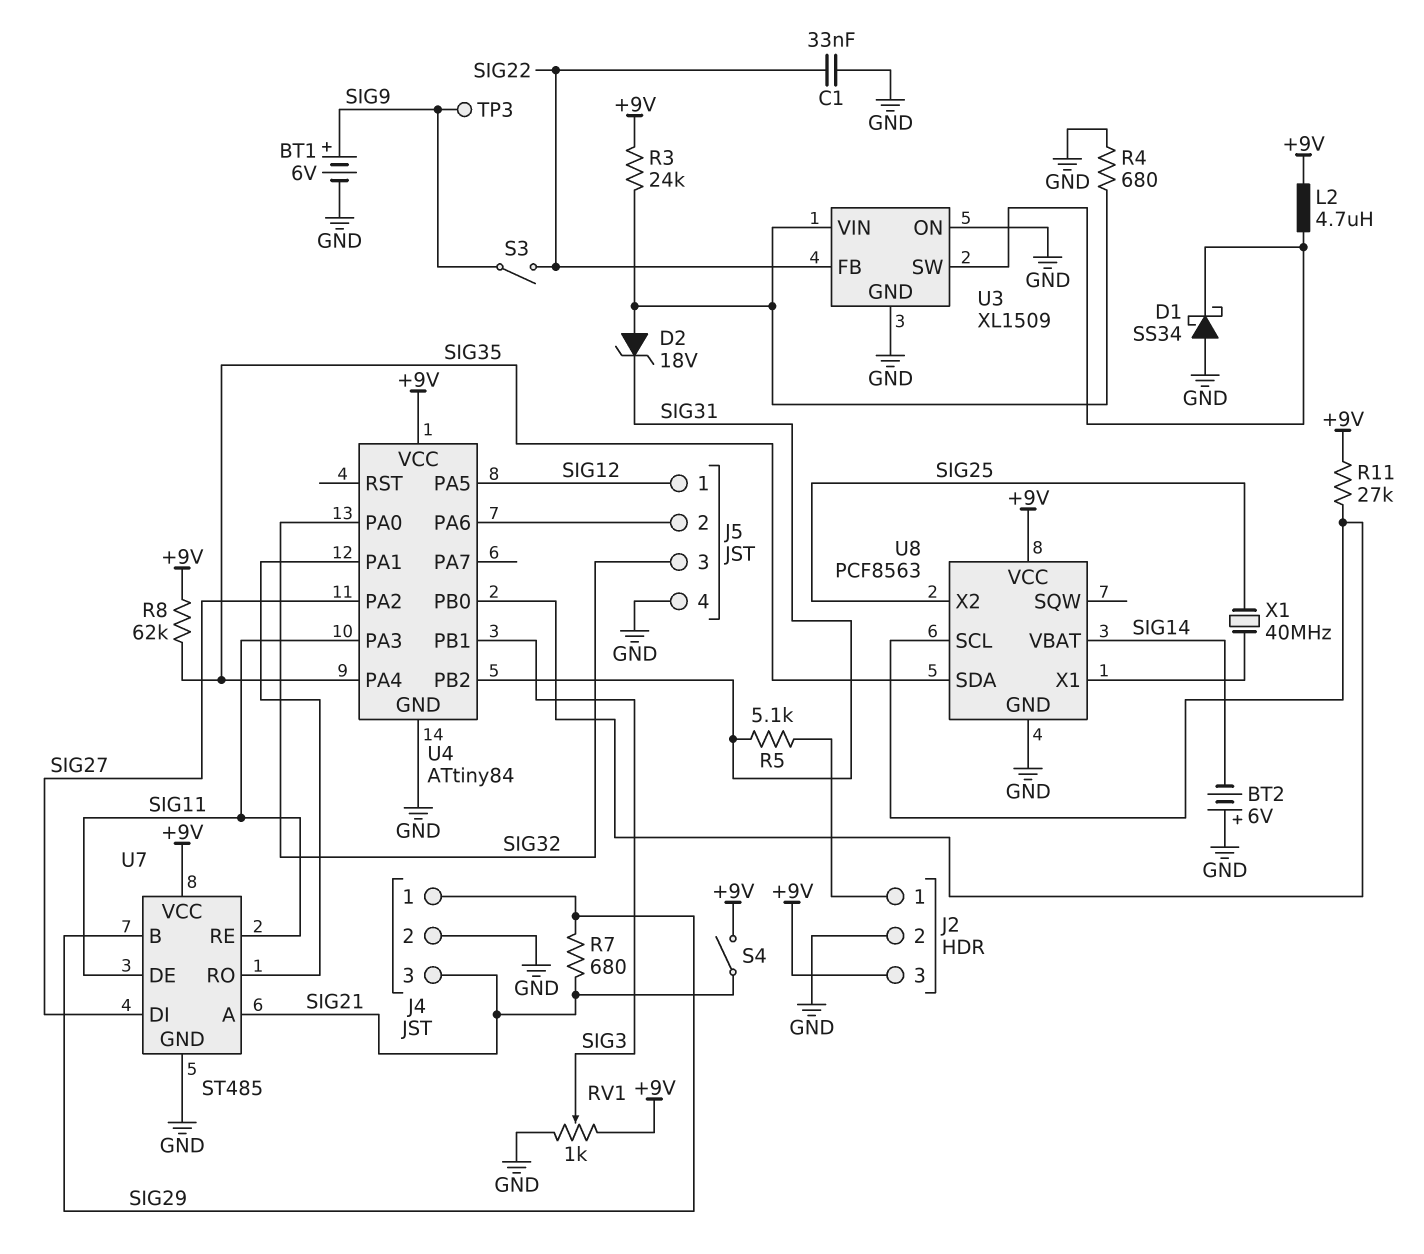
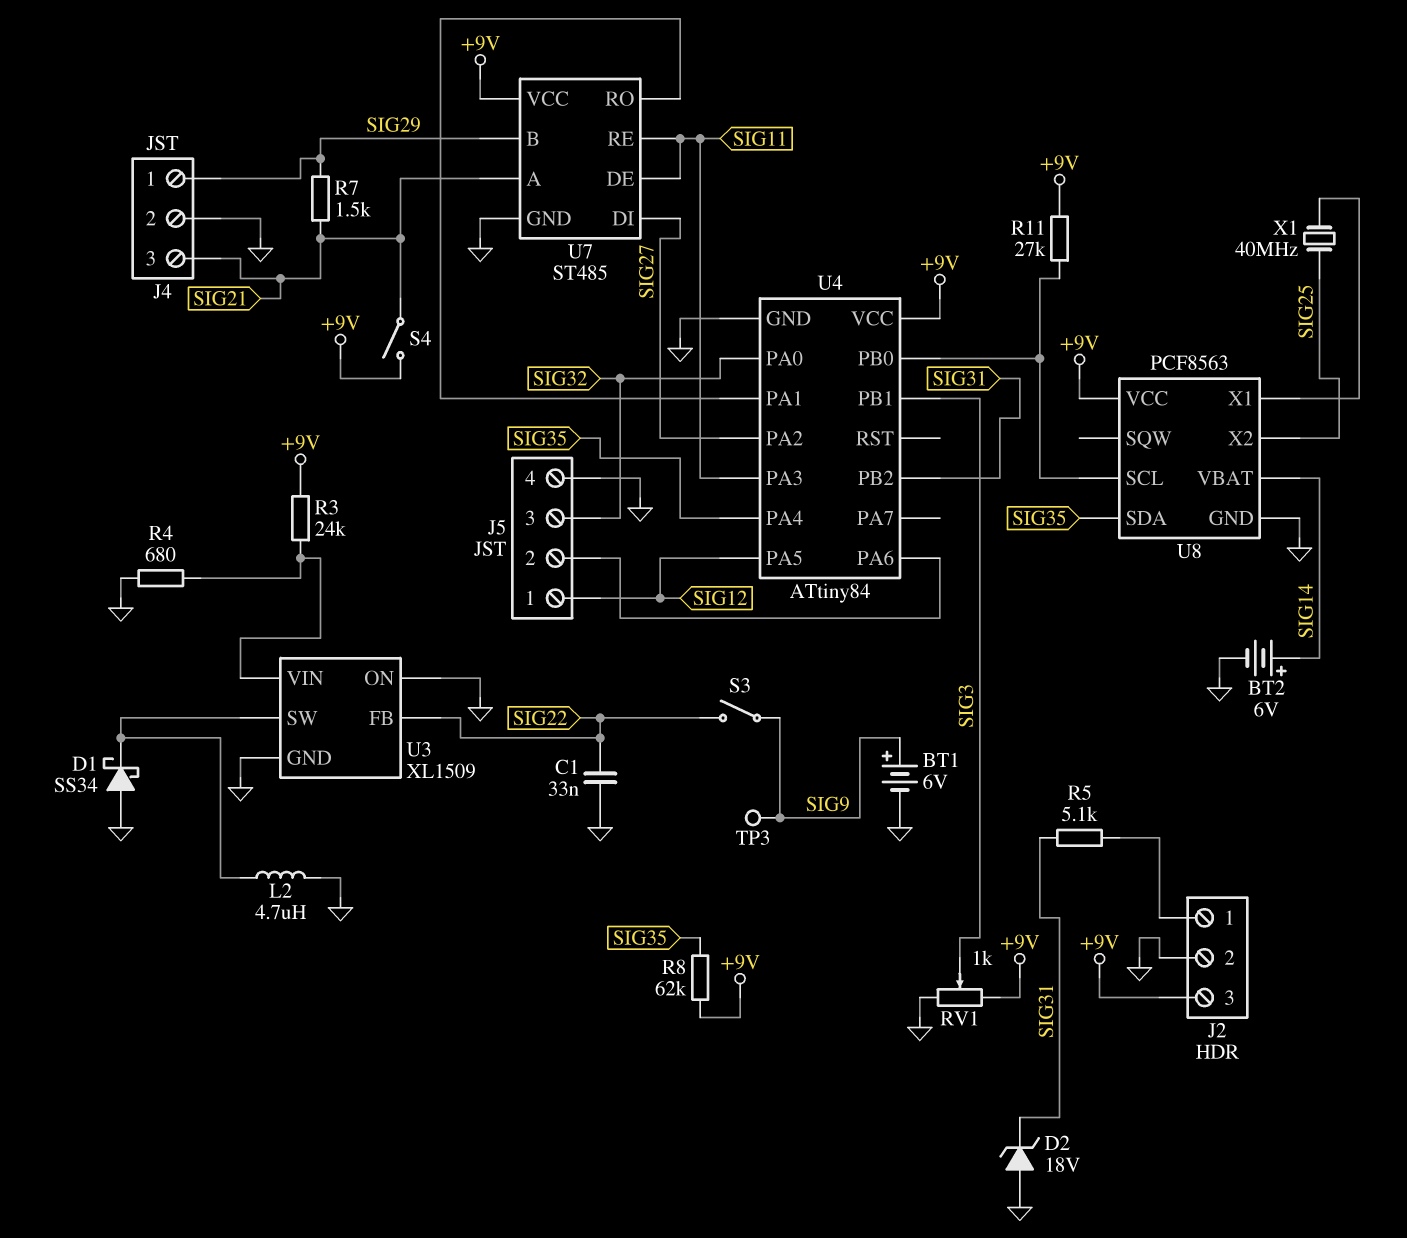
BT2: 6V (plus GND, minus SIG14) -> 6V (plus SIG14, minus GND)
D2: zener 18V (A U3/VIN, K SIG31) -> zener 18V (A GND, K SIG31)
L2: 4.7uH (+9V, U3/SW) -> 4.7uH (GND, U3/SW)
R7: 680 (SIG21, SIG29) -> 1.5k (SIG21, SIG29)

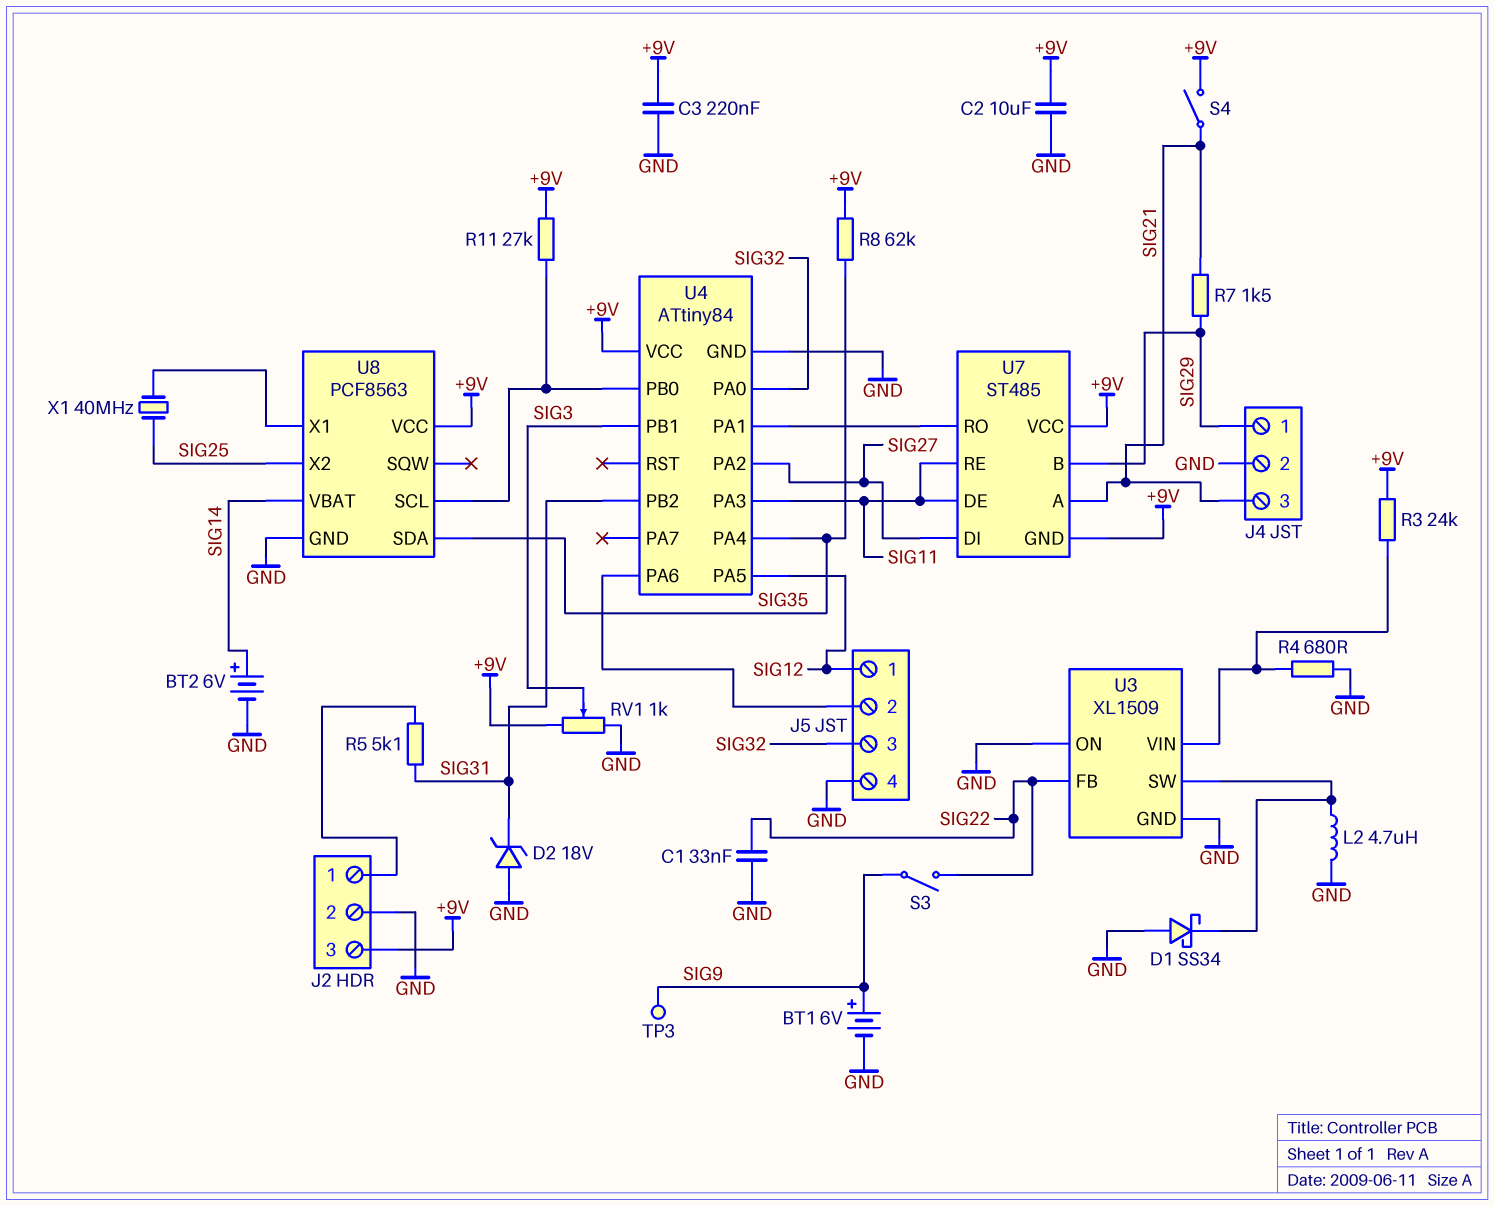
C2: none -> 10uF (+9V, GND)
C3: none -> 220nF (+9V, GND)
U7 pin GND: GND -> +9V

